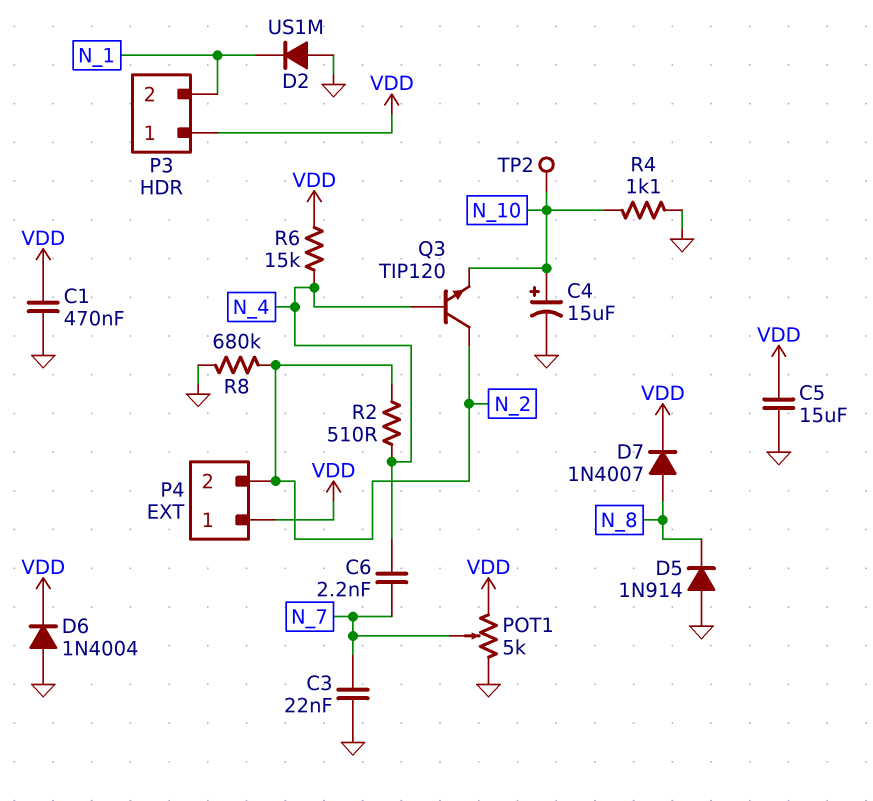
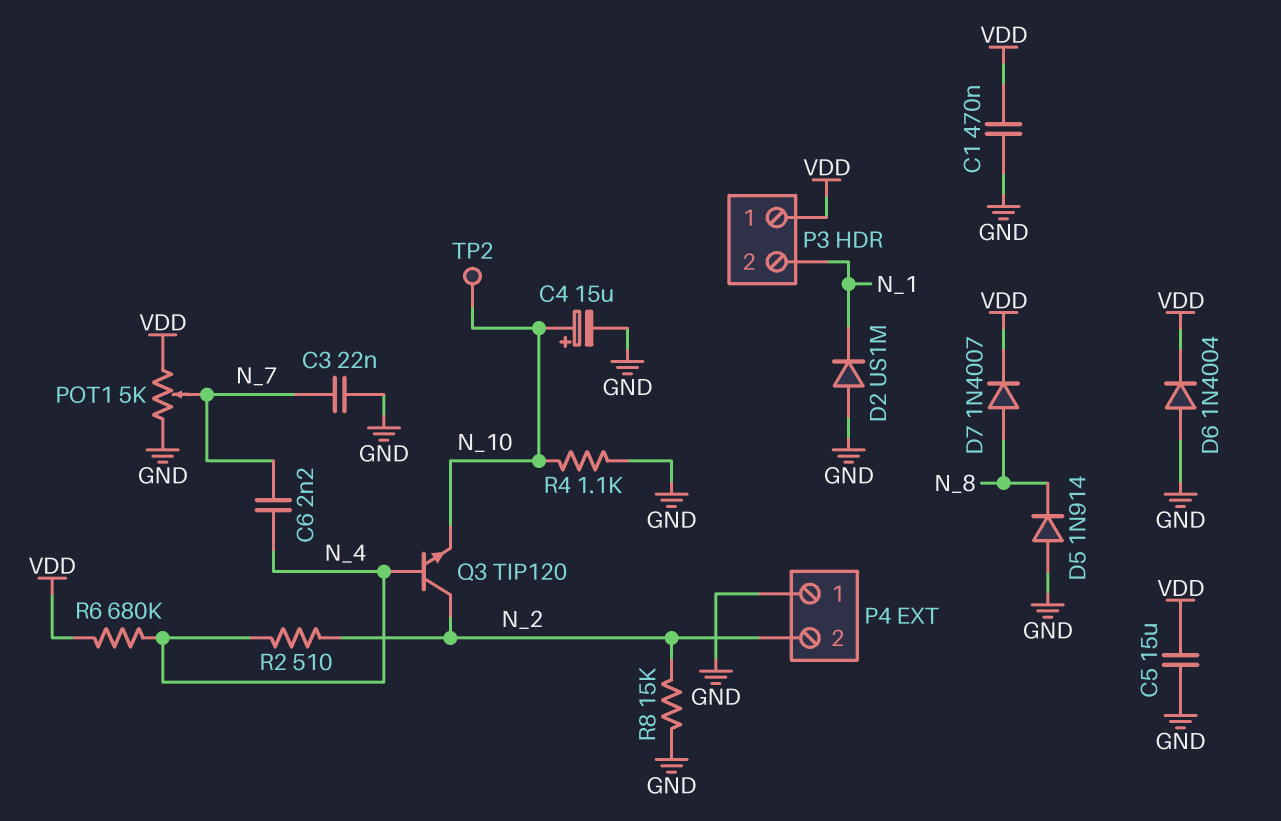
P4 pin 1: VDD -> GND
R6: 15k (N_4, VDD) -> 680k (N_4, VDD)
R8: 680k (GND, N_2) -> 15k (GND, N_2)

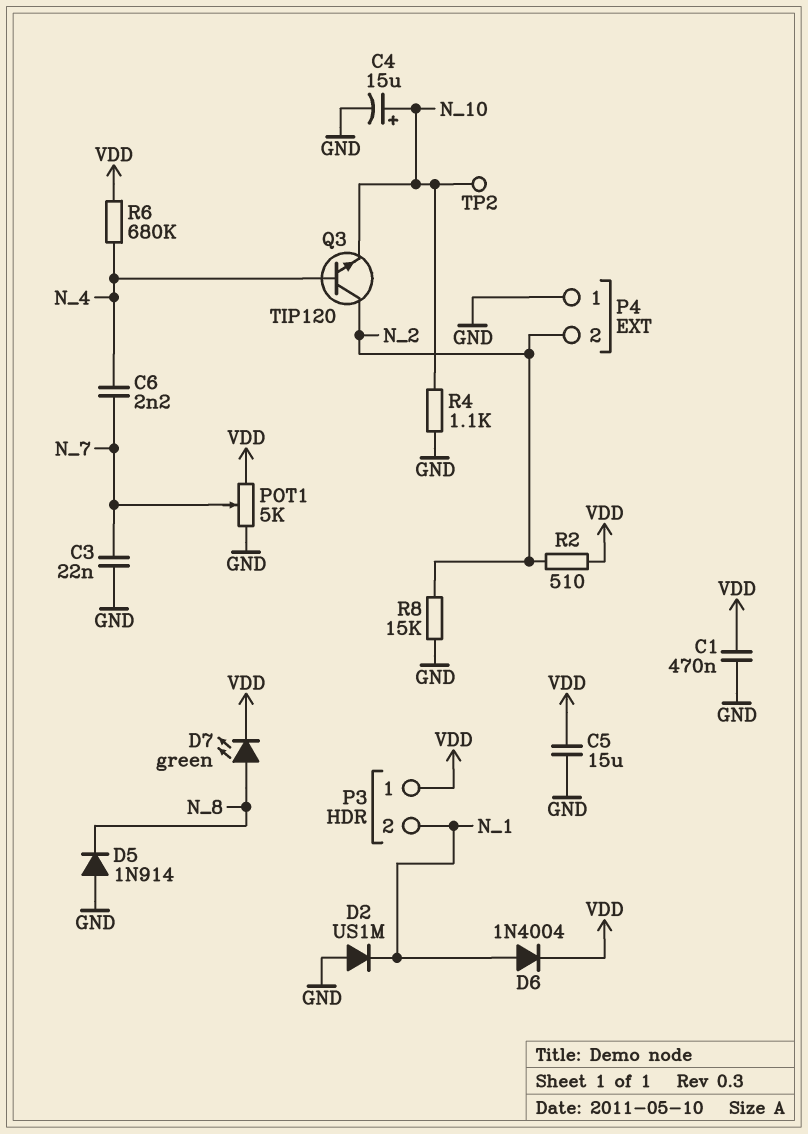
D6: diode 1N4004 (A GND, K VDD) -> diode 1N4004 (A N_1, K VDD)
D7: diode 1N4007 (A N_8, K VDD) -> LED green (A N_8, K VDD)
R2: 510 (N_2, N_4) -> 510 (N_2, VDD)

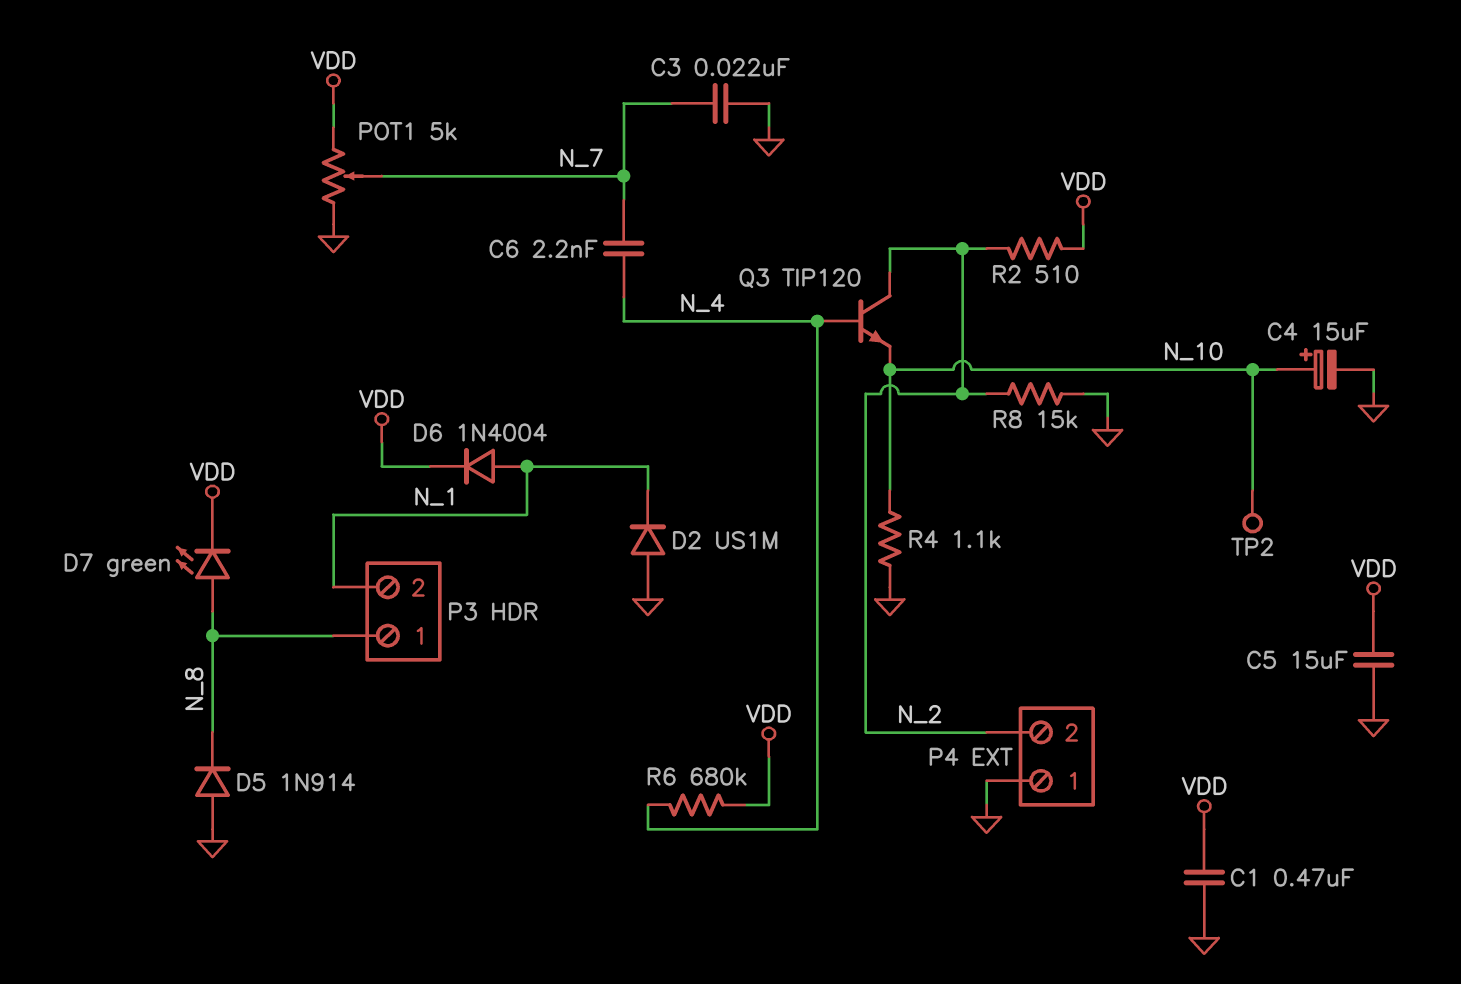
P3 pin 1: VDD -> N_8

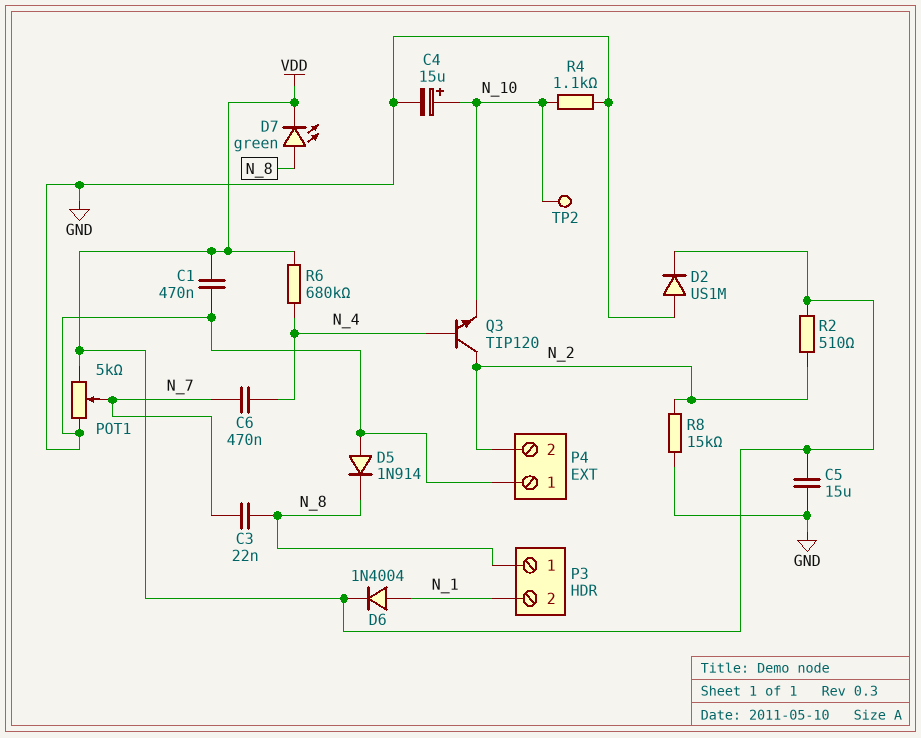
C3: 22nF (GND, N_7) -> 22nF (N_7, N_8)
C6: 2.2nF (N_4, N_7) -> 470nF (N_4, N_7)
D2: diode US1M (A GND, K N_1) -> diode US1M (A GND, K VDD)

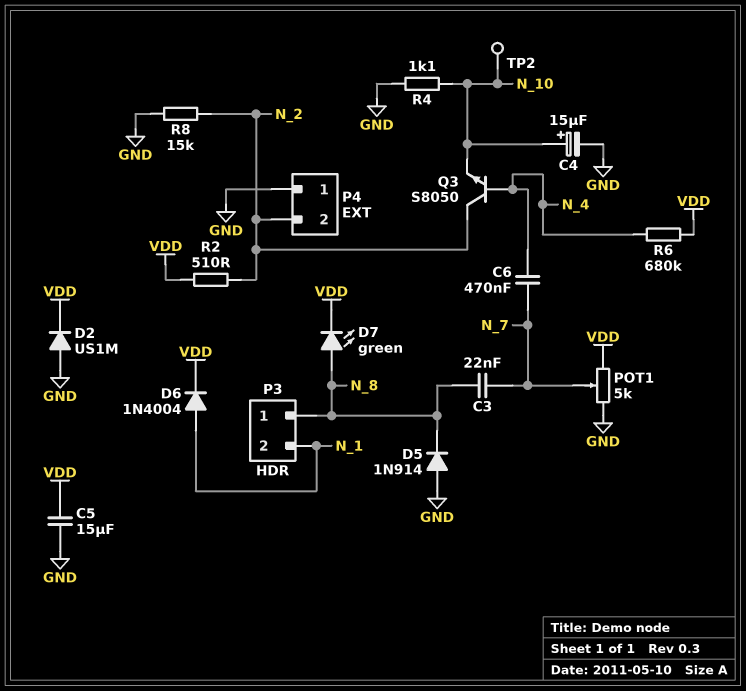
C1: 470nF (GND, VDD) -> none
Q3: NPN TIP120 (B N_4, C N_2, E N_10) -> NPN S8050 (B N_4, C N_2, E N_10)

